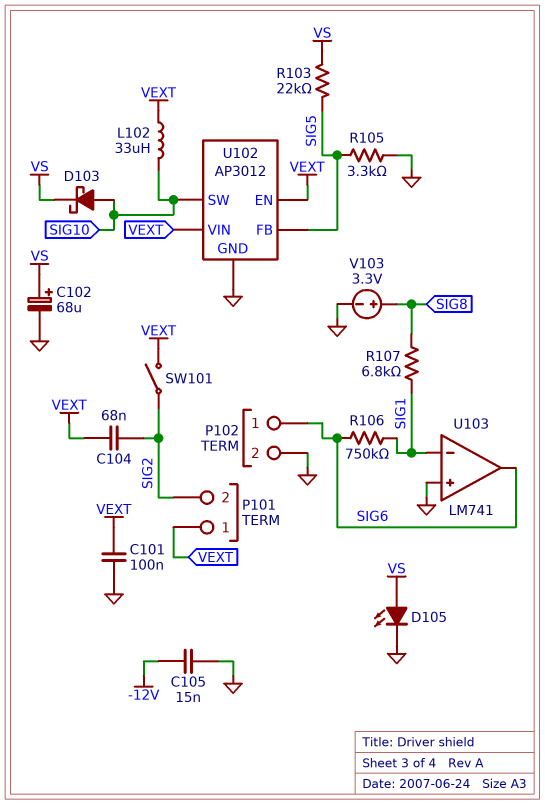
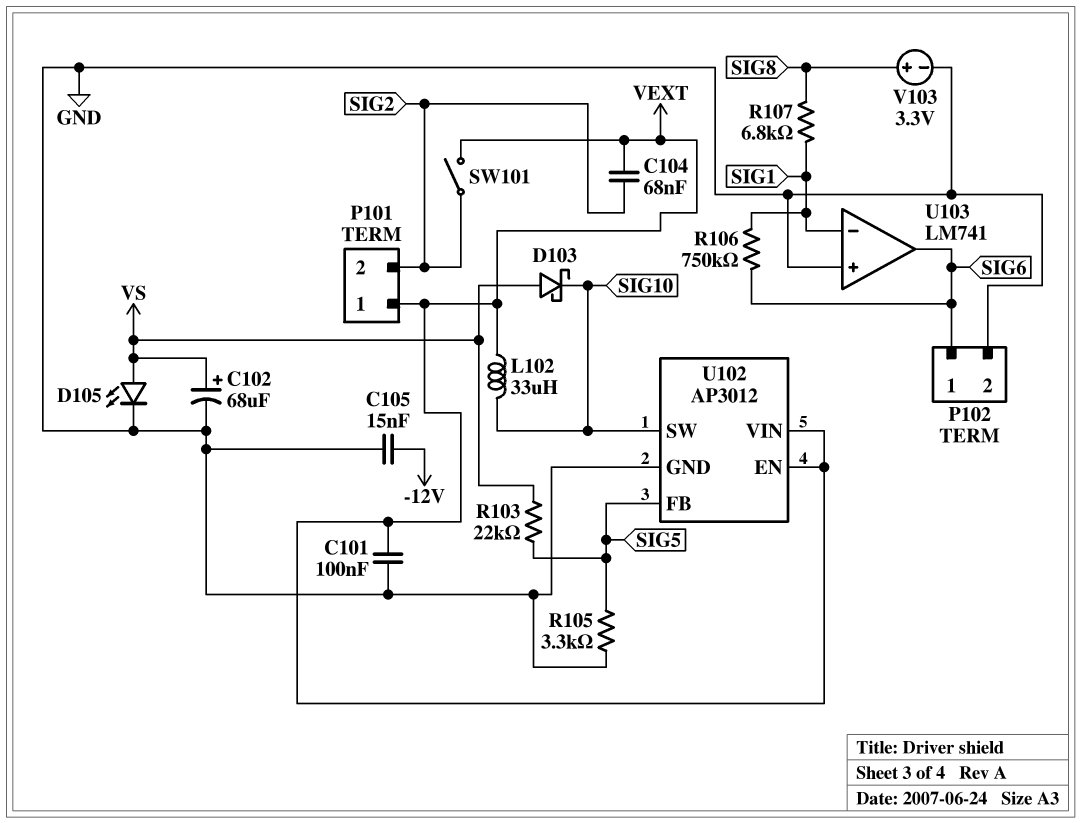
D103: schottky (A SIG10, K VS) -> schottky (A VS, K SIG10)

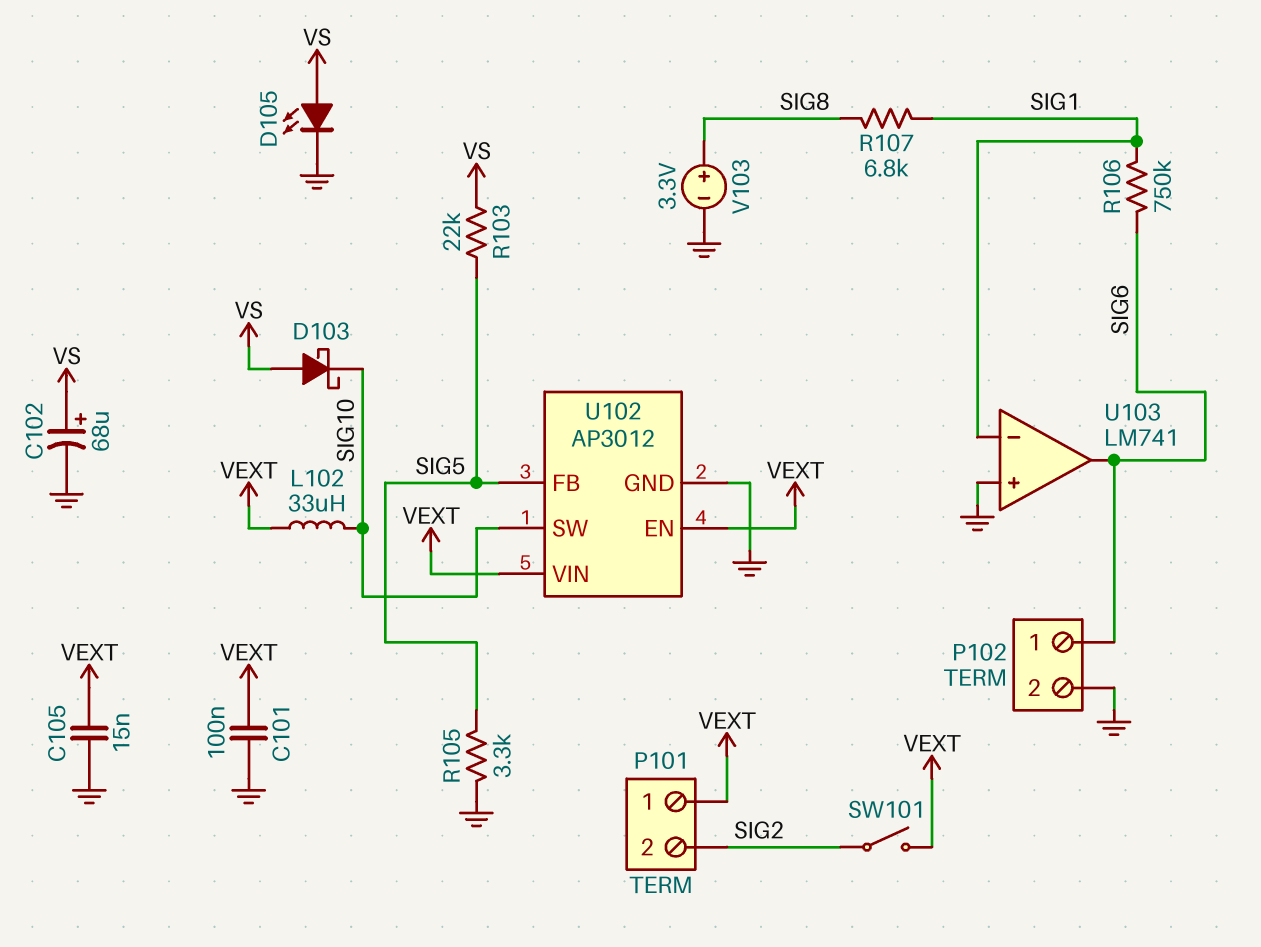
C104: 68nF (SIG2, VEXT) -> none
C105: 15nF (-12V, GND) -> 15nF (GND, VEXT)

